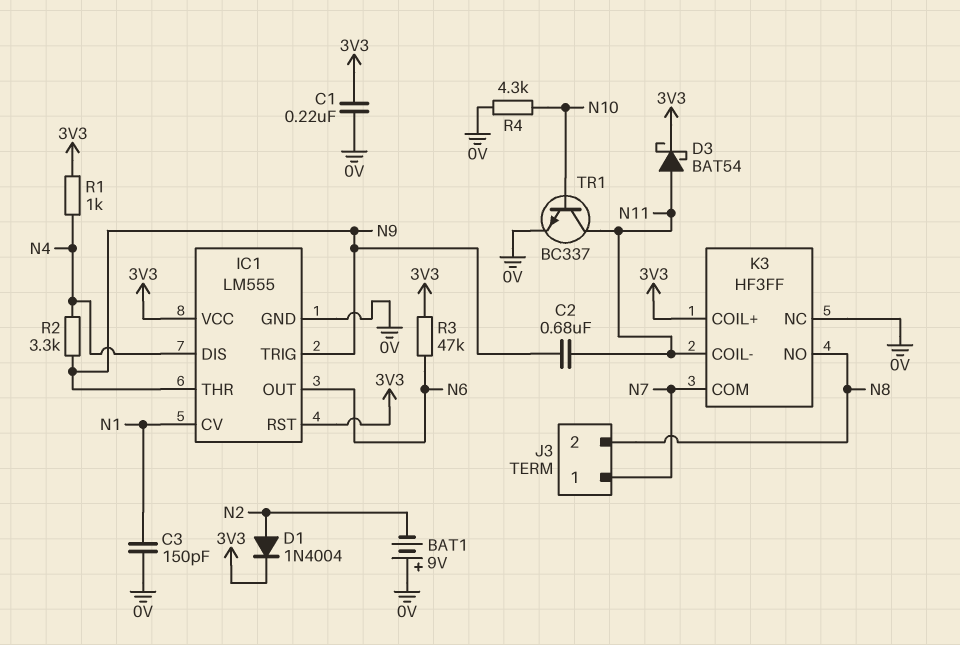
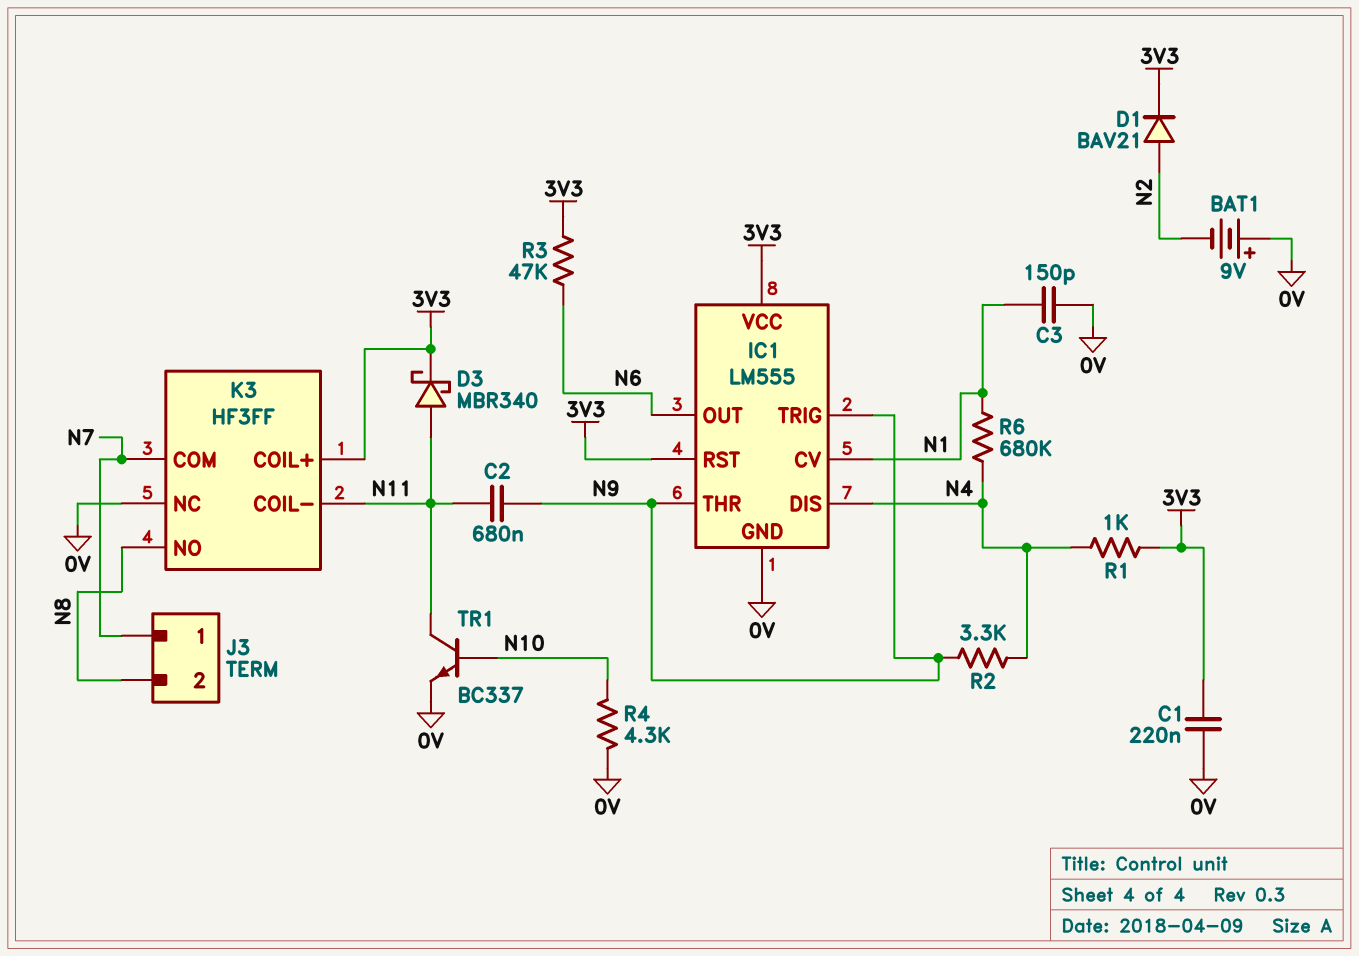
D1: diode 1N4004 (A N2, K 3V3) -> diode BAV21 (A N2, K 3V3)
D3: schottky BAT54 (A N11, K 3V3) -> schottky MBR340 (A N11, K 3V3)
R6: none -> 680k (N1, N4)

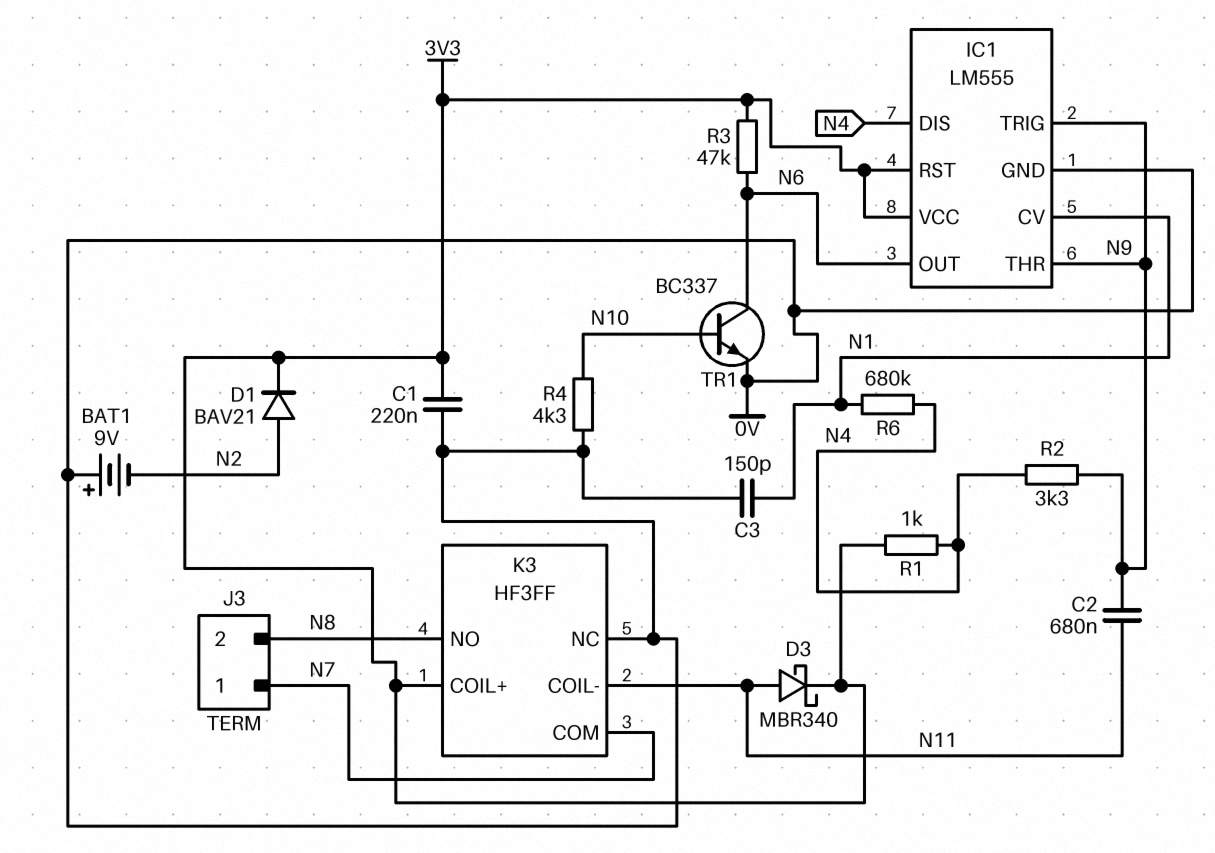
TR1: NPN BC337 (B N10, C N11, E 0V) -> NPN BC337 (B N10, C N6, E 0V)

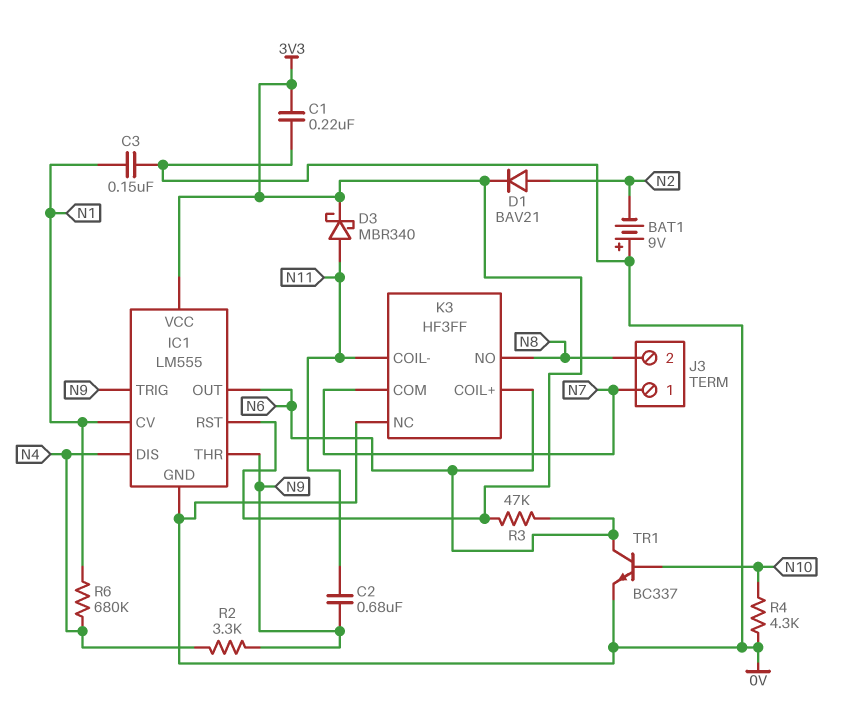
C3: 150pF (0V, N1) -> 150nF (0V, N1)
K3 pin COIL+: 3V3 -> N6
R1: 1k (3V3, N4) -> none

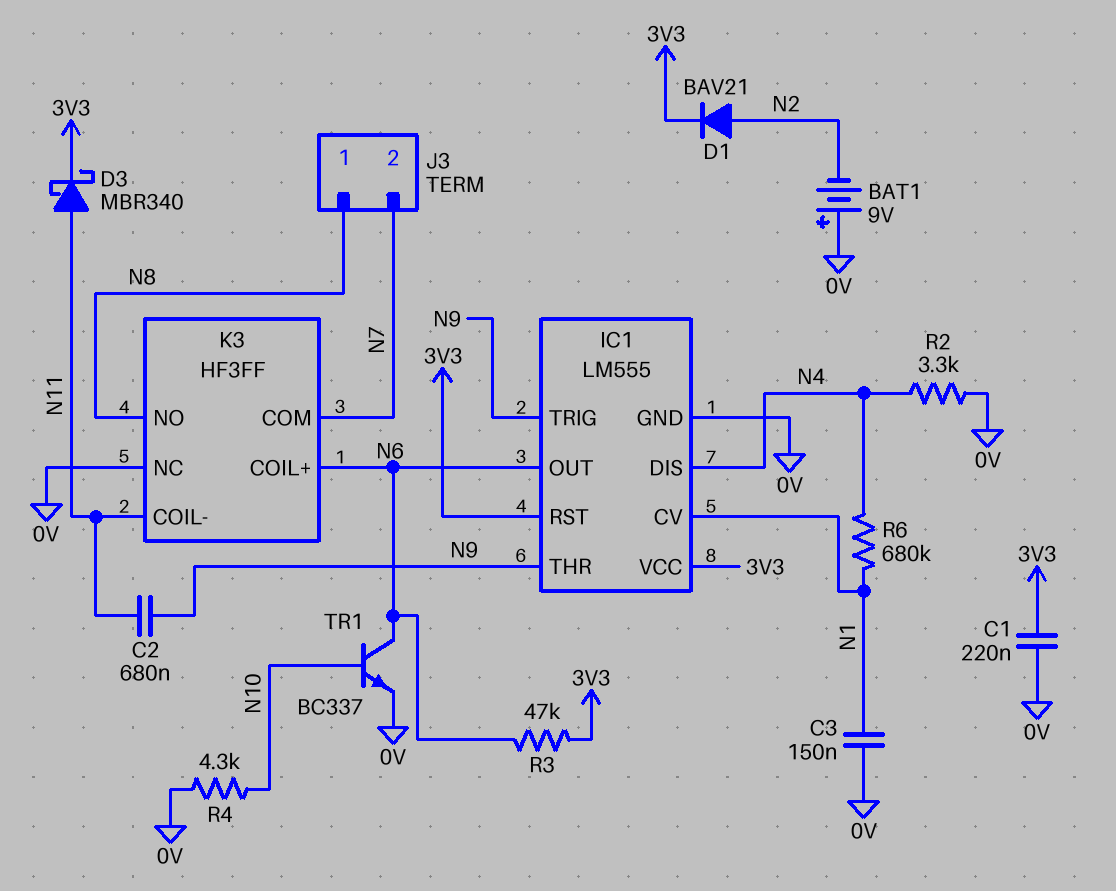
J3 pin 1: N7 -> N8
J3 pin 2: N8 -> N7
R2: 3.3k (N4, N9) -> 3.3k (0V, N4)

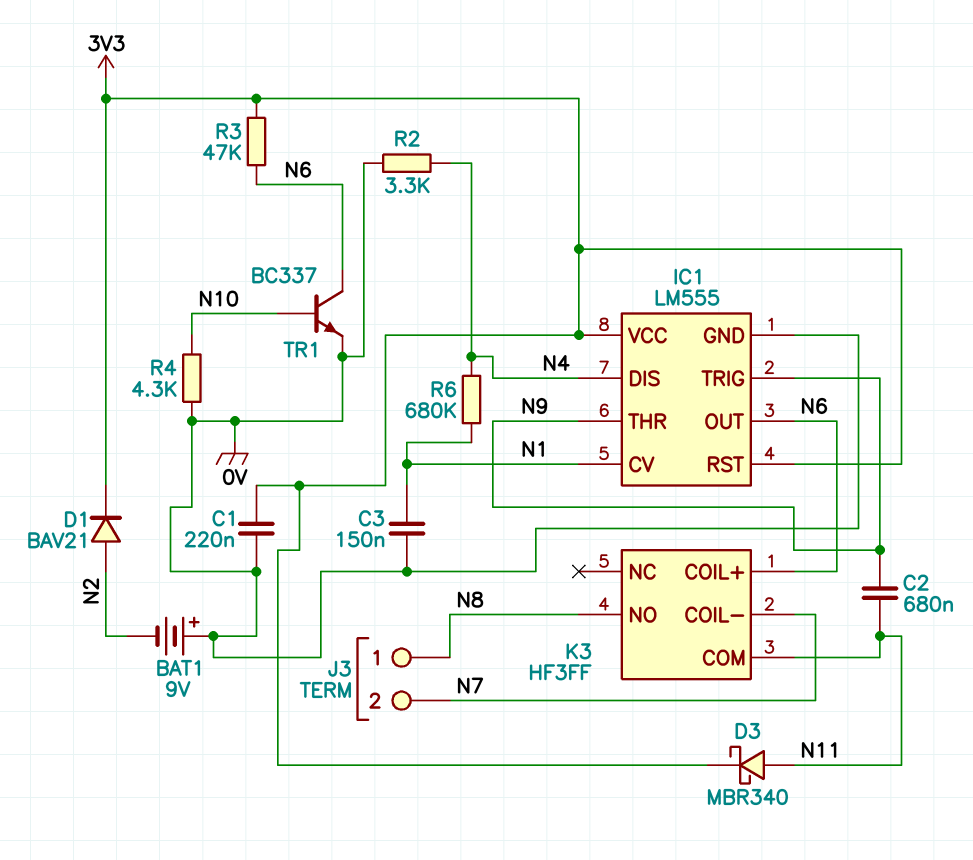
K3 pin COIL-: N11 -> N7
K3 pin COM: N7 -> N11
K3 pin NC: 0V -> none

